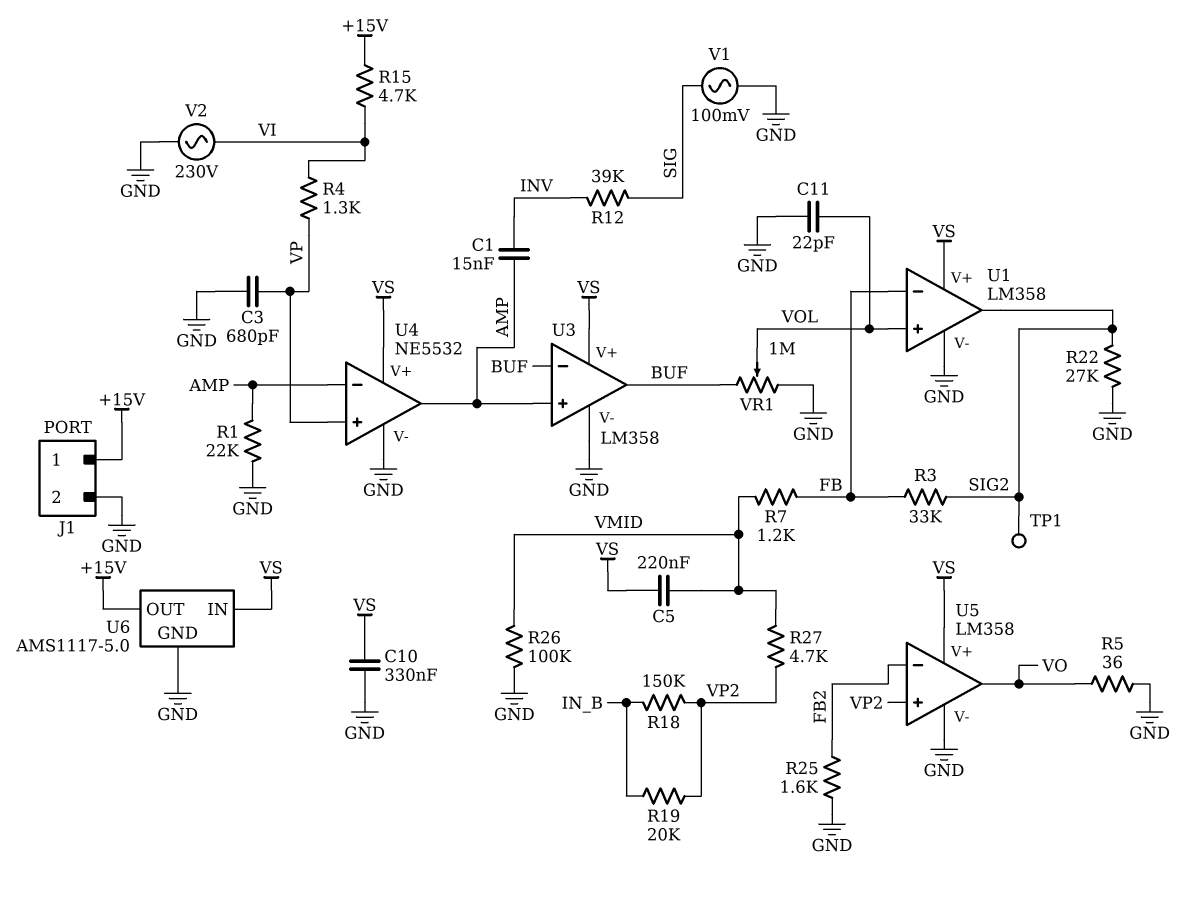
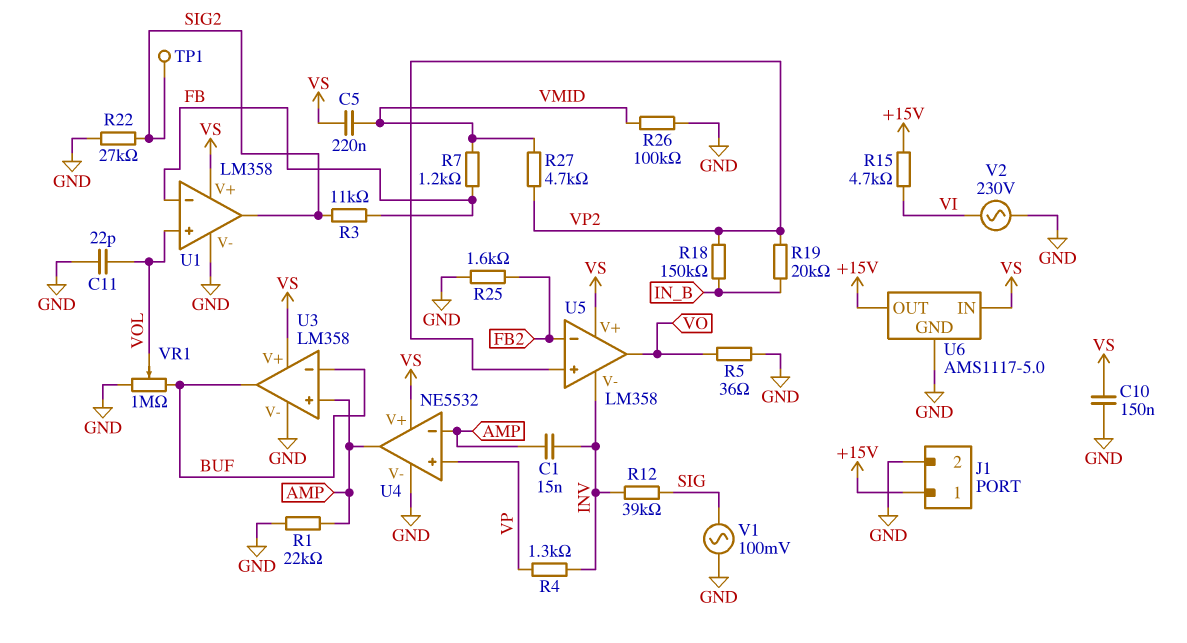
C3: 680pF (GND, VP) -> none
C10: 330nF (GND, VS) -> 150nF (GND, VS)
R3: 33k (FB, SIG2) -> 11k (FB, SIG2)
R4: 1.3k (VI, VP) -> 1.3k (INV, VP)
U5 pin V-: GND -> INV

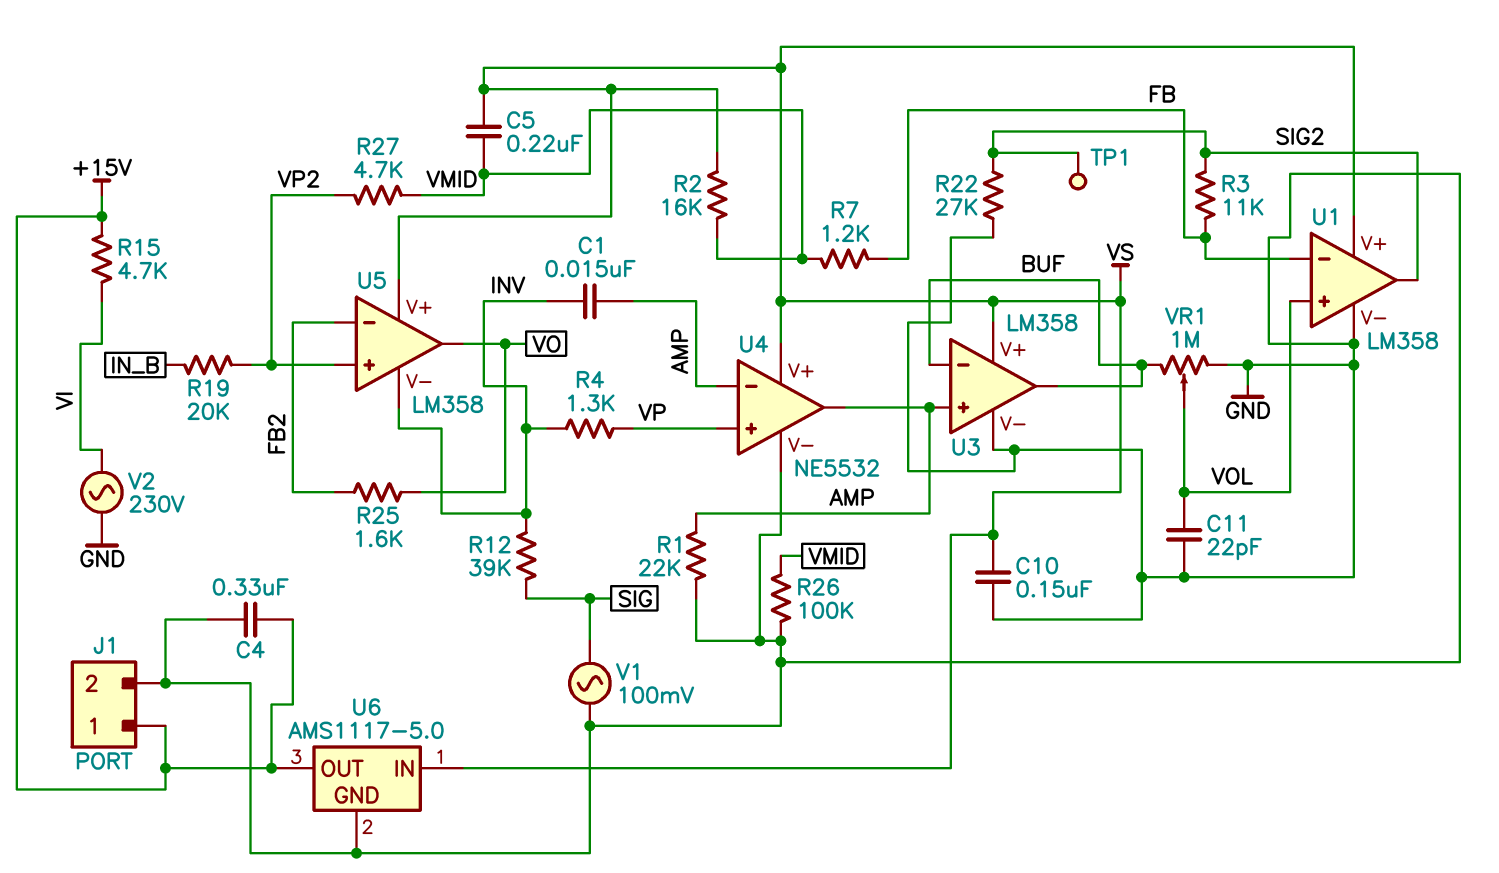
C4: none -> 330nF (+15V, GND)
R2: none -> 16k (VMID, VS)
R5: 36 (GND, VO) -> none
R18: 150k (IN_B, VP2) -> none
R25: 1.6k (FB2, GND) -> 1.6k (FB2, VO)

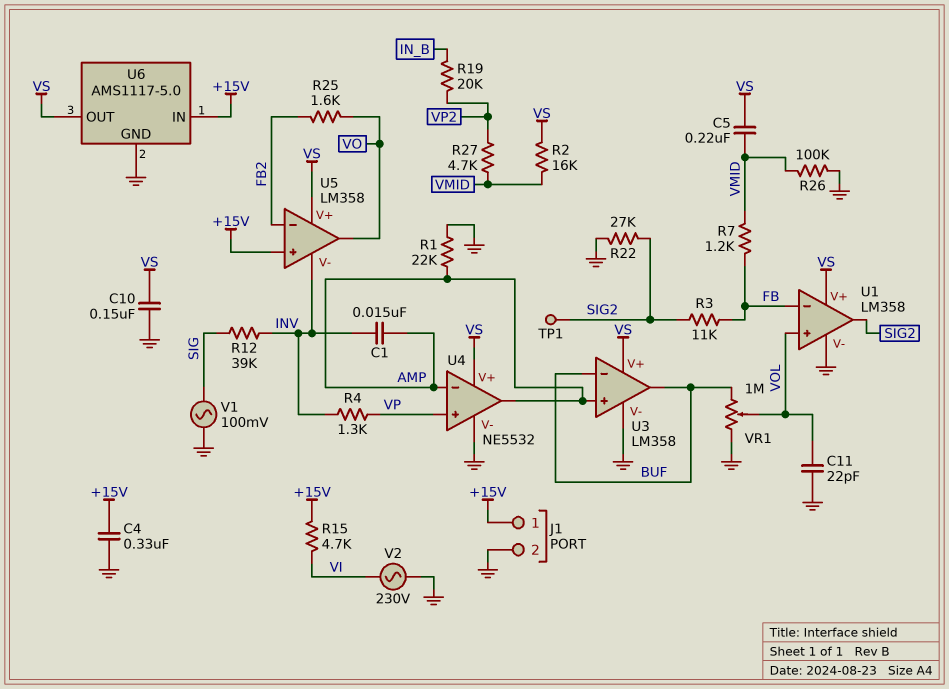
U5 pin in+: VP2 -> +15V
U6 pin IN: VS -> +15V
U6 pin OUT: +15V -> VS

